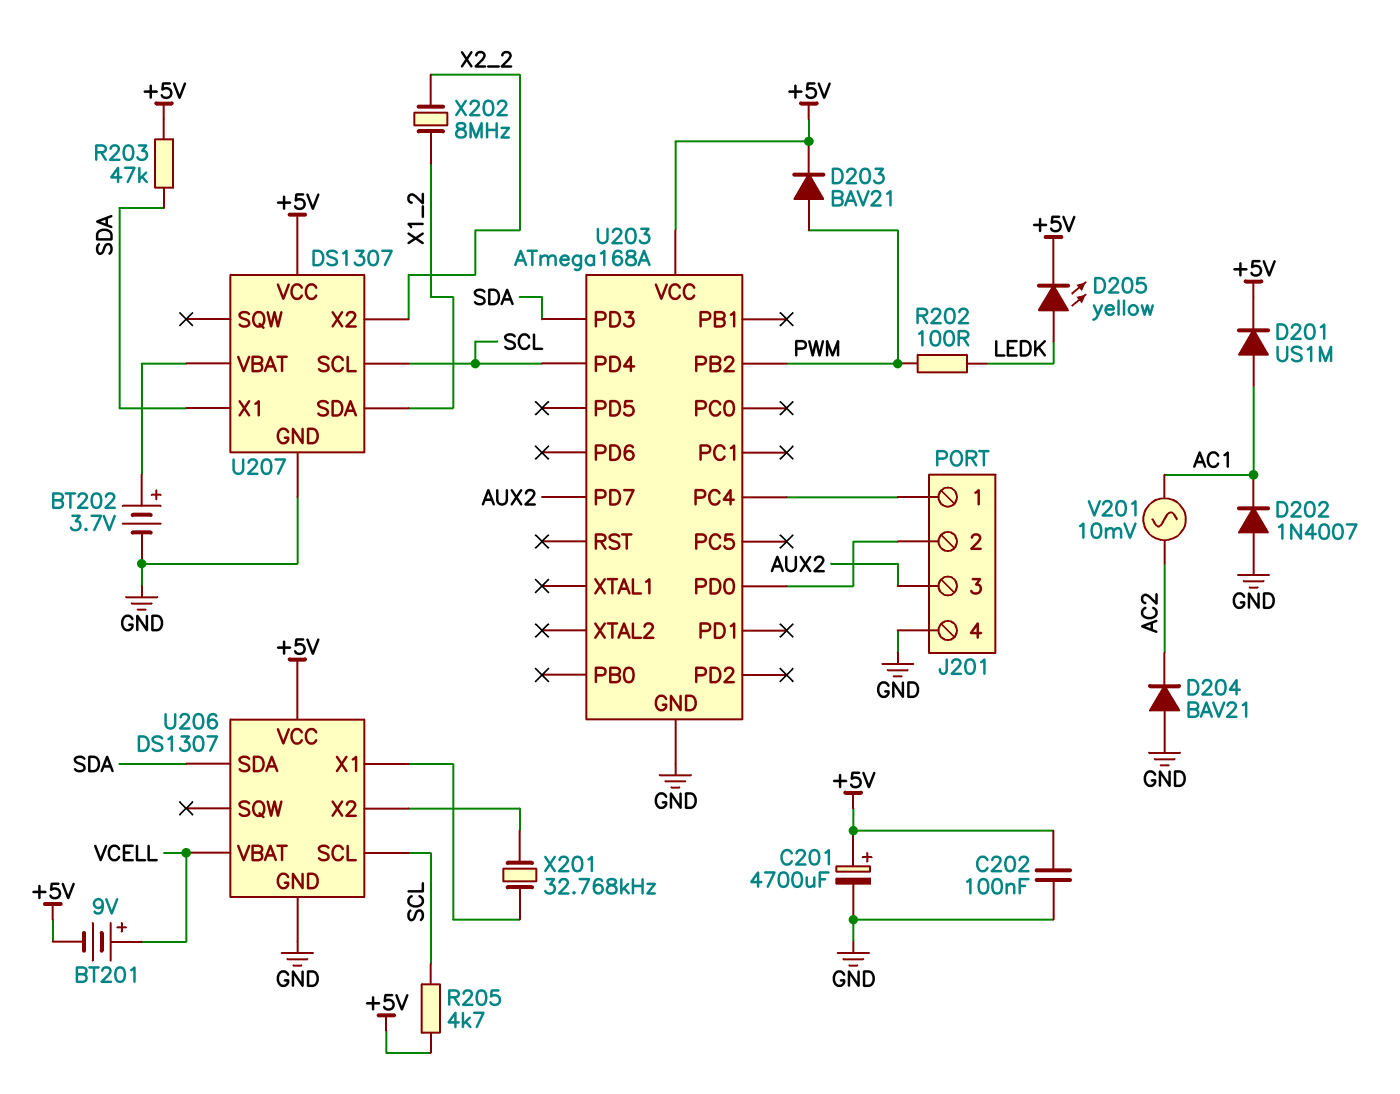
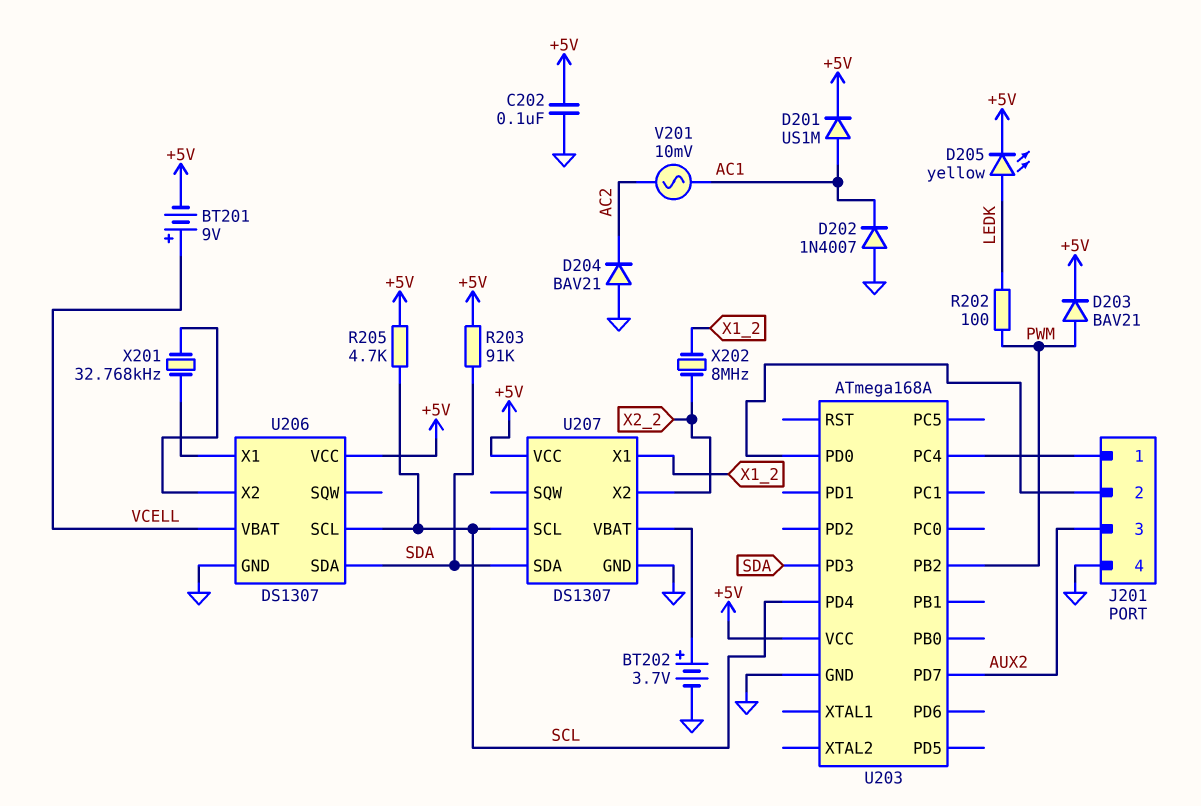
C201: 4700uF (plus +5V, minus GND) -> none
R203: 47k (+5V, SDA) -> 91k (+5V, SDA)
U207 pin SDA: X1_2 -> SDA
U207 pin X1: SDA -> X1_2

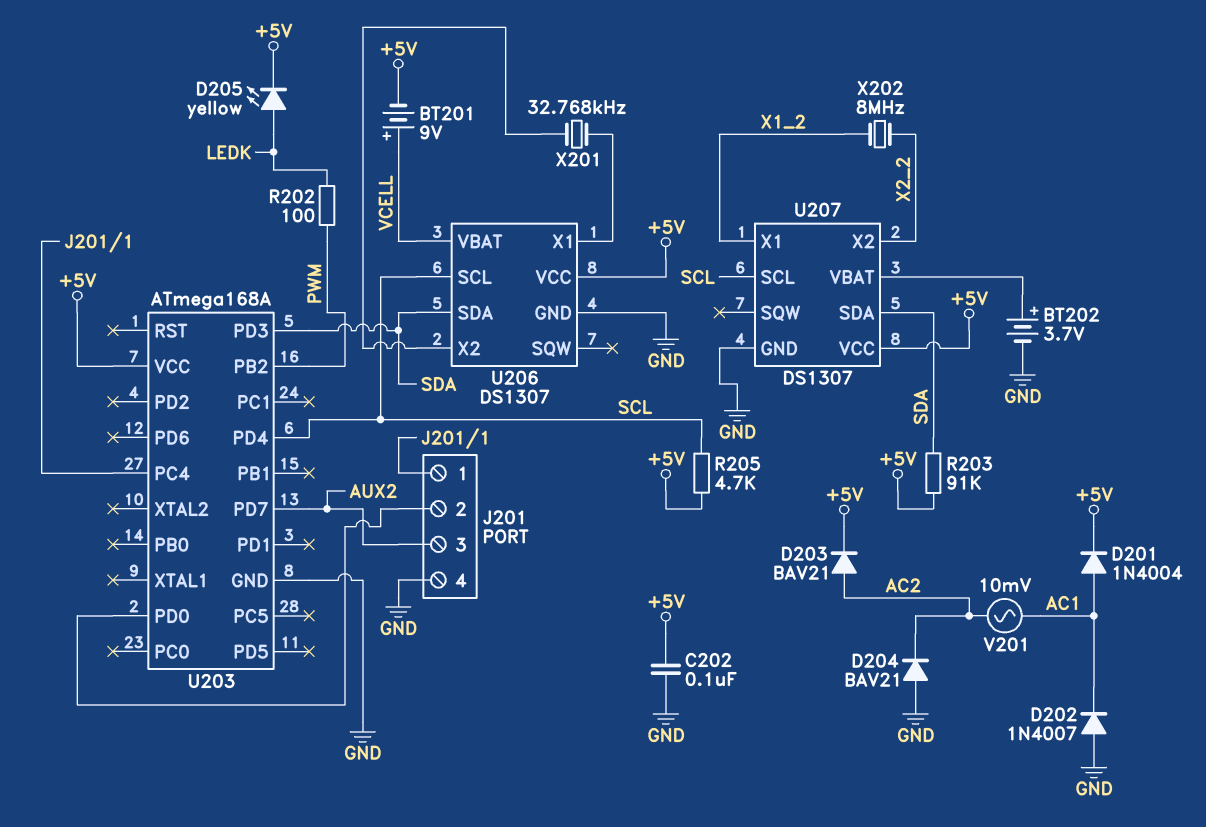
D201: diode US1M (A AC1, K +5V) -> diode 1N4004 (A AC1, K +5V)
D203: diode BAV21 (A PWM, K +5V) -> diode BAV21 (A AC2, K +5V)

